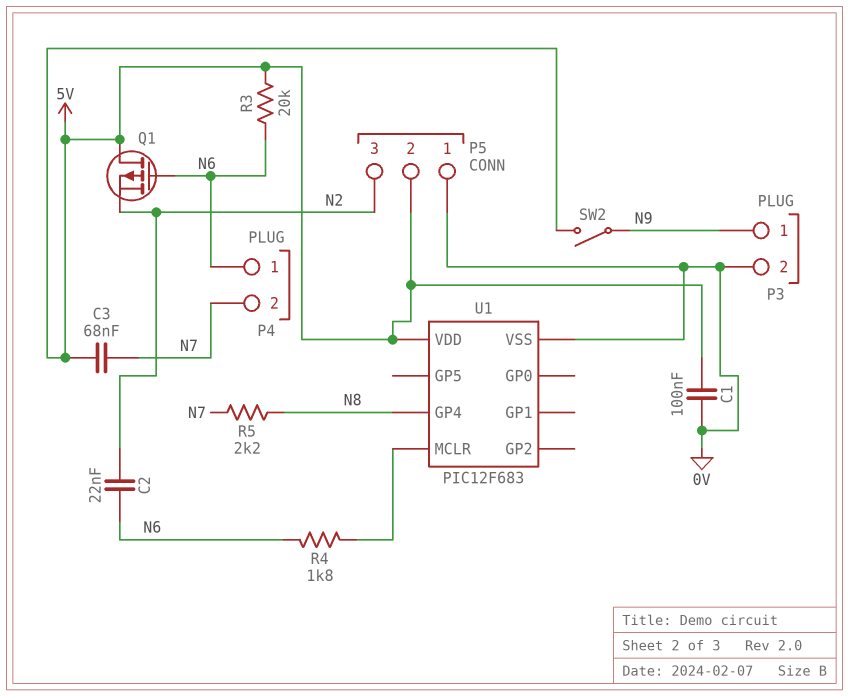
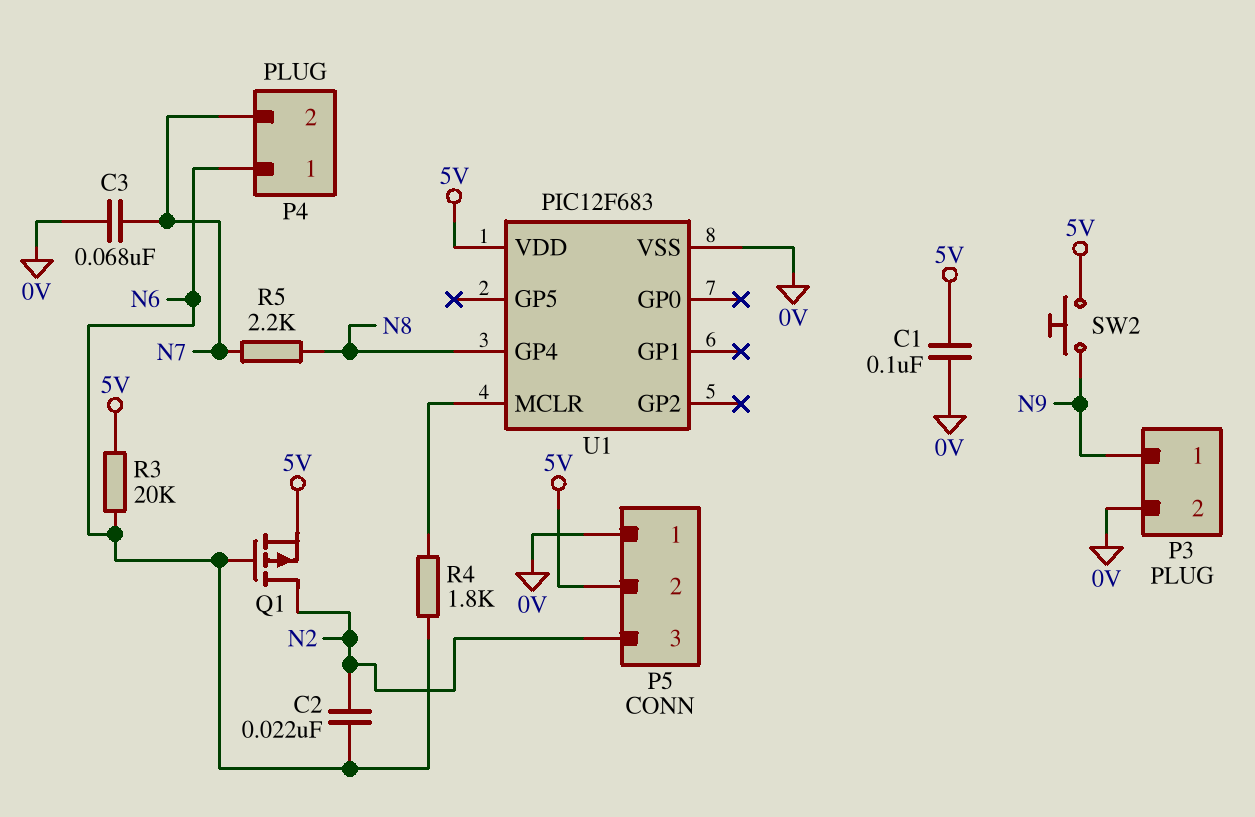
C3: 68nF (5V, N7) -> 68nF (0V, N7)
Q1: PMOS (G N6, D 5V, S N2) -> PMOS (G N6, D N2, S 5V)
SW2: switch (5V, N9) -> button (5V, N9)

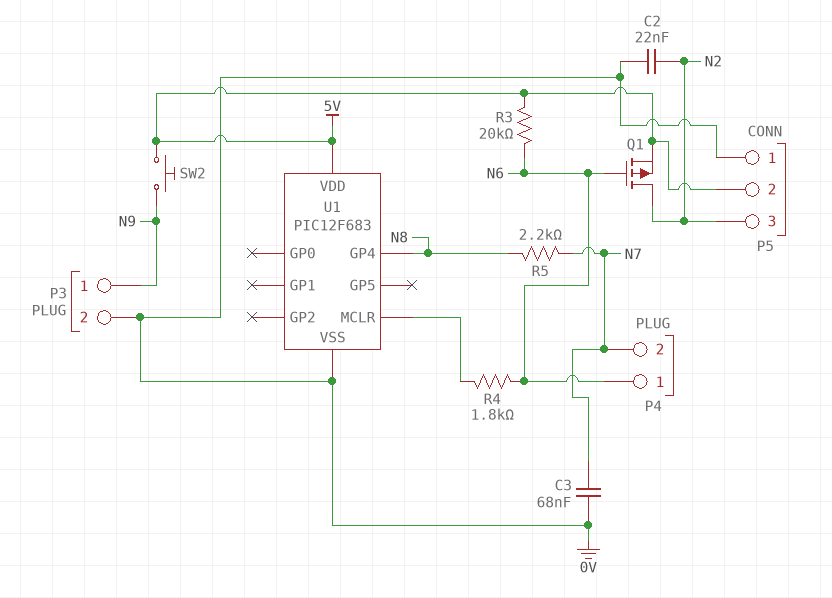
C1: 100nF (0V, 5V) -> none
C2: 22nF (N2, N6) -> 22nF (0V, N2)

